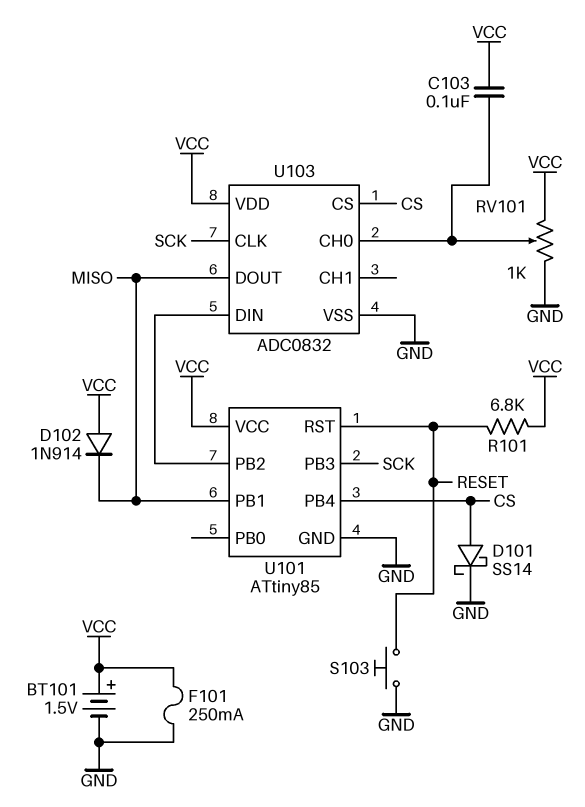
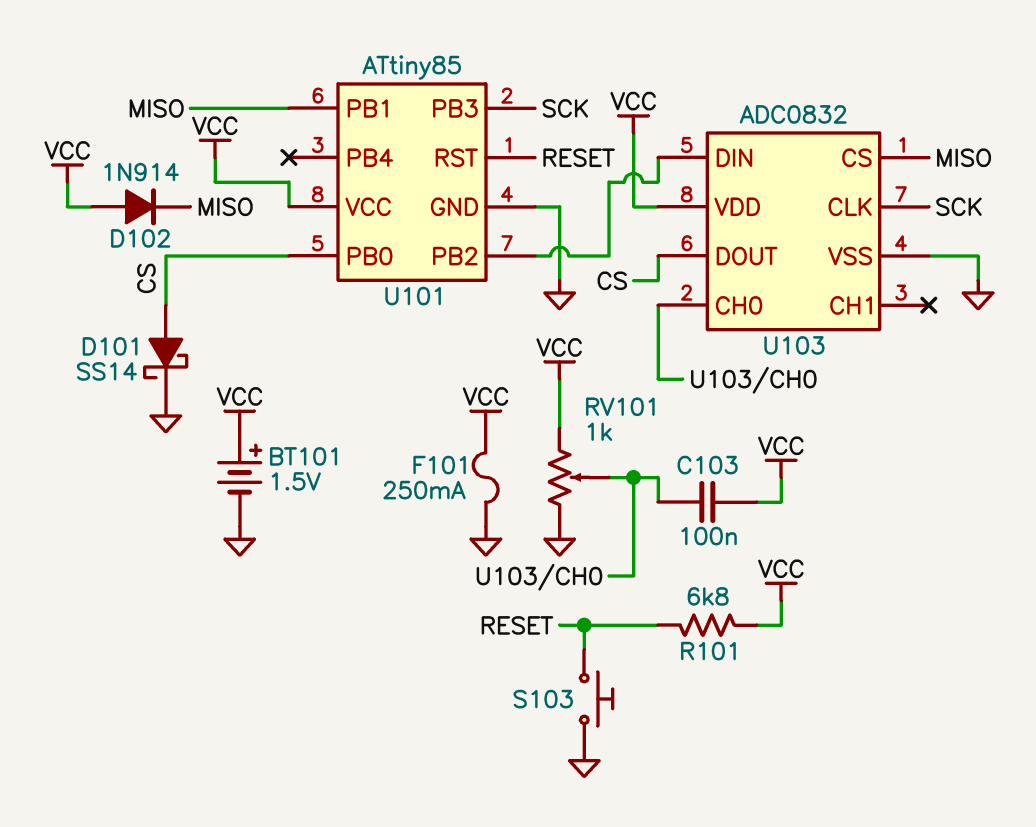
U101 pin PB0: none -> CS
U101 pin PB4: CS -> none
U103 pin CS: CS -> MISO
U103 pin DOUT: MISO -> CS

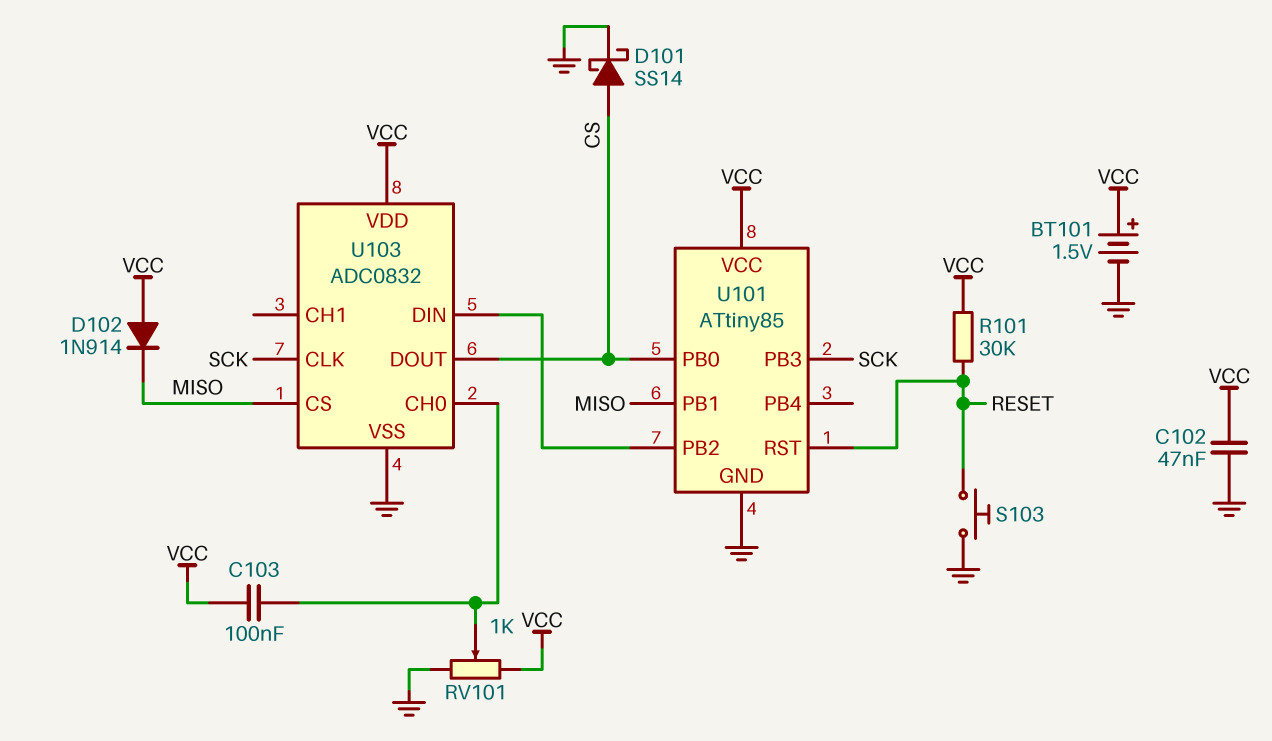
C102: none -> 47nF (GND, VCC)
F101: 250mA (GND, VCC) -> none
R101: 6.8k (RESET, VCC) -> 30k (RESET, VCC)

